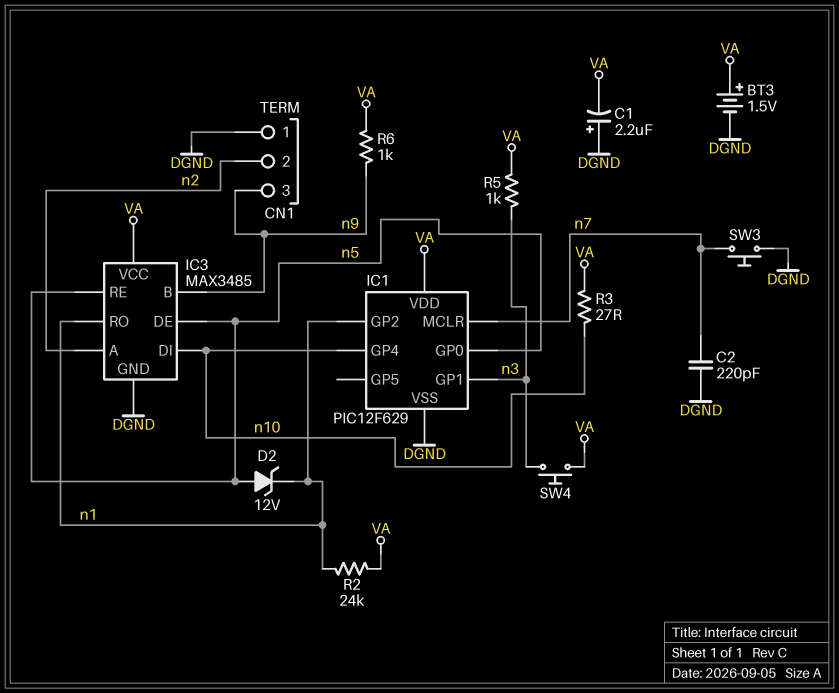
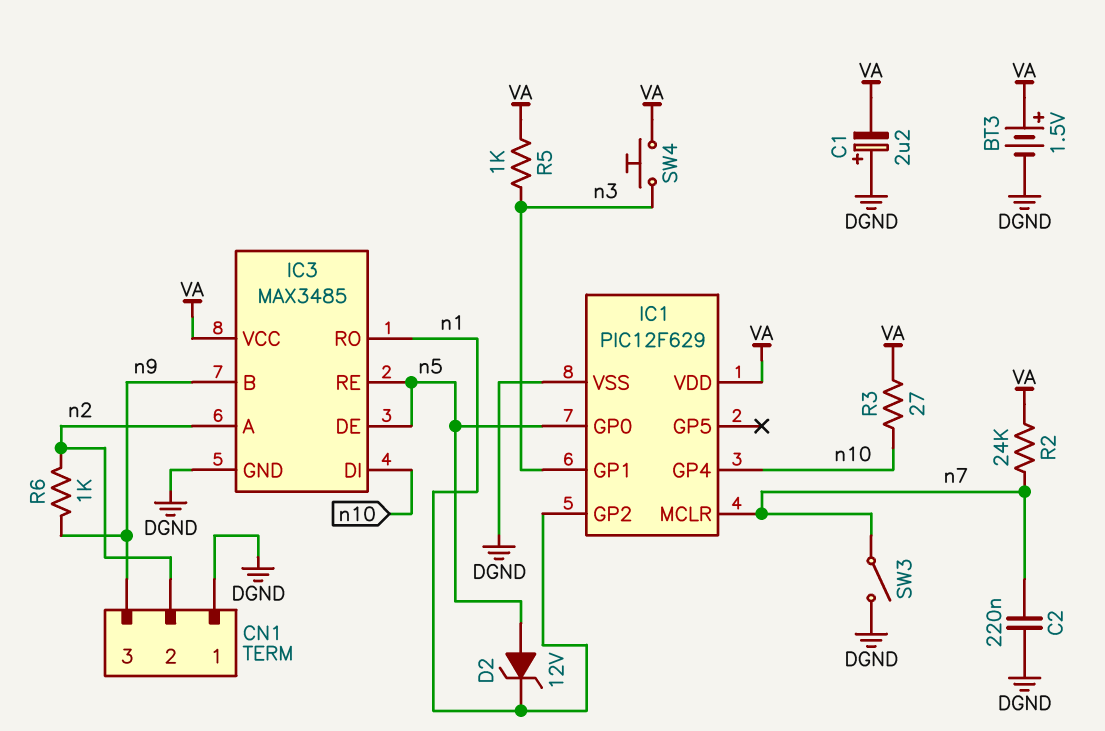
C2: 220pF (DGND, n7) -> 220nF (DGND, n7)
R2: 24k (VA, n1) -> 24k (VA, n7)
R6: 1k (VA, n9) -> 1k (n2, n9)
SW3: button (DGND, n7) -> switch (DGND, n7)

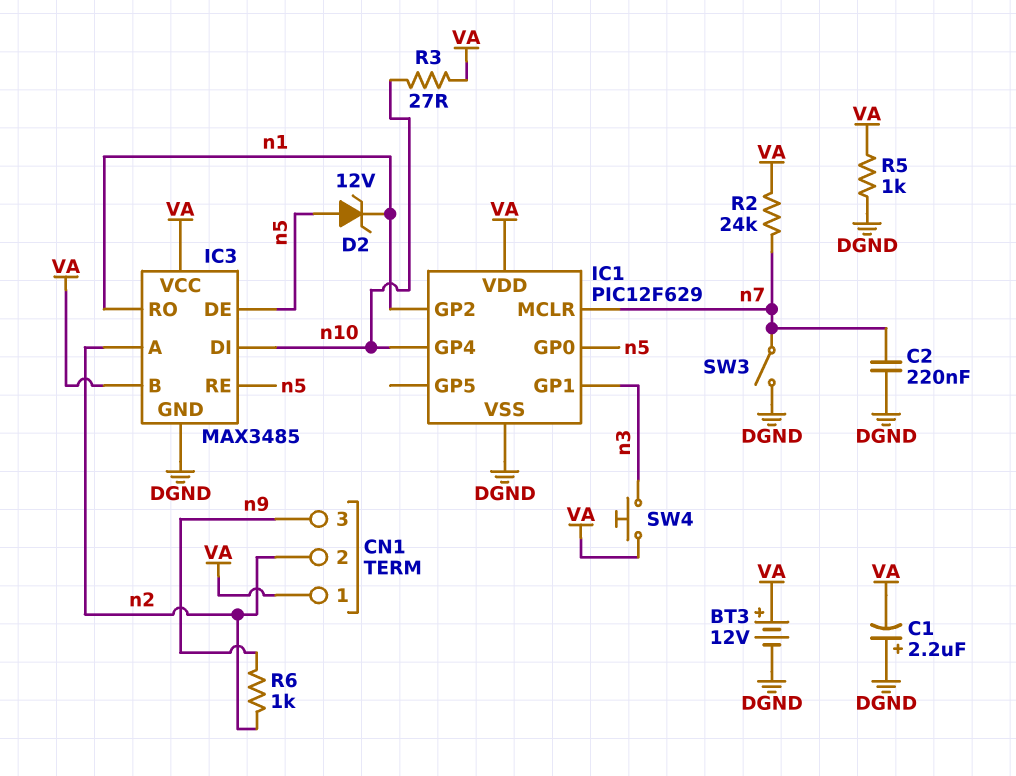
BT3: 1.5V (plus VA, minus DGND) -> 12V (plus VA, minus DGND)
CN1 pin 1: DGND -> VA
IC3 pin B: n9 -> VA
R5: 1k (VA, n3) -> 1k (DGND, VA)

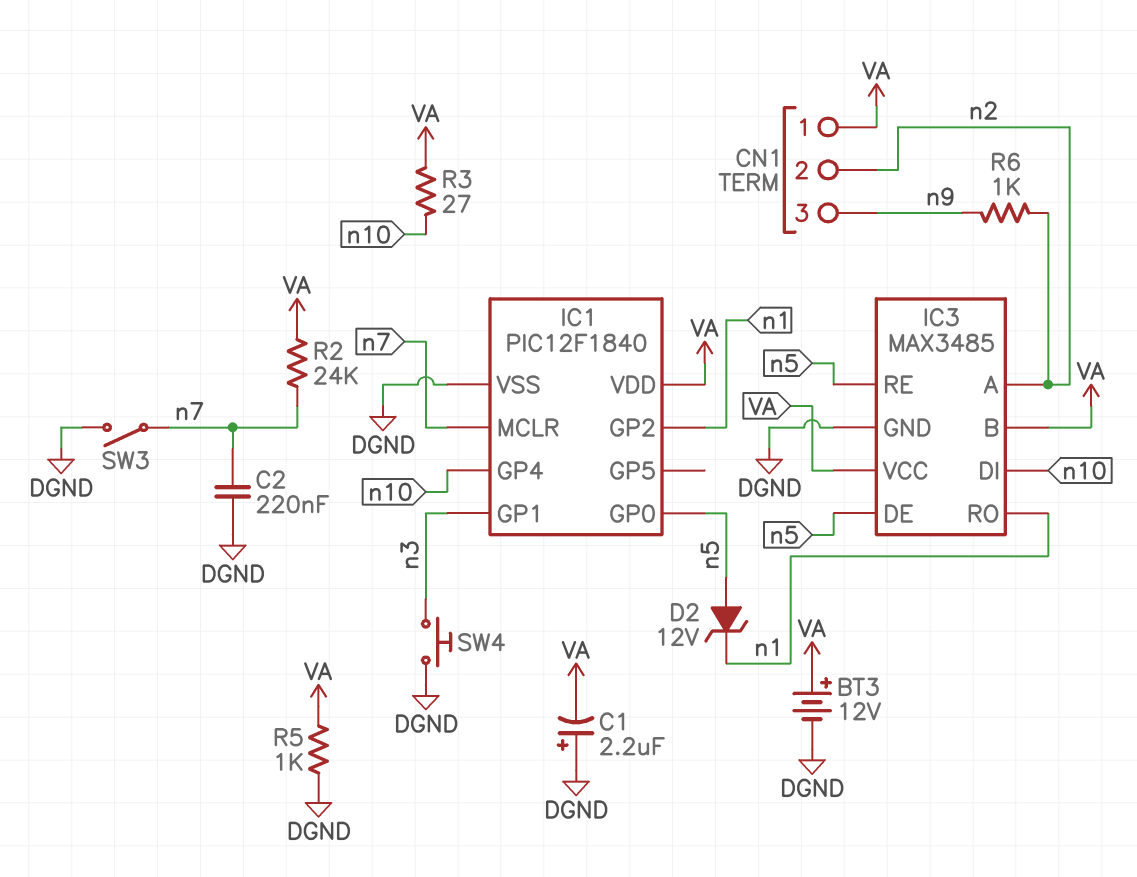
IC1: PIC12F629 -> PIC12F1840
SW4: button (VA, n3) -> button (DGND, n3)

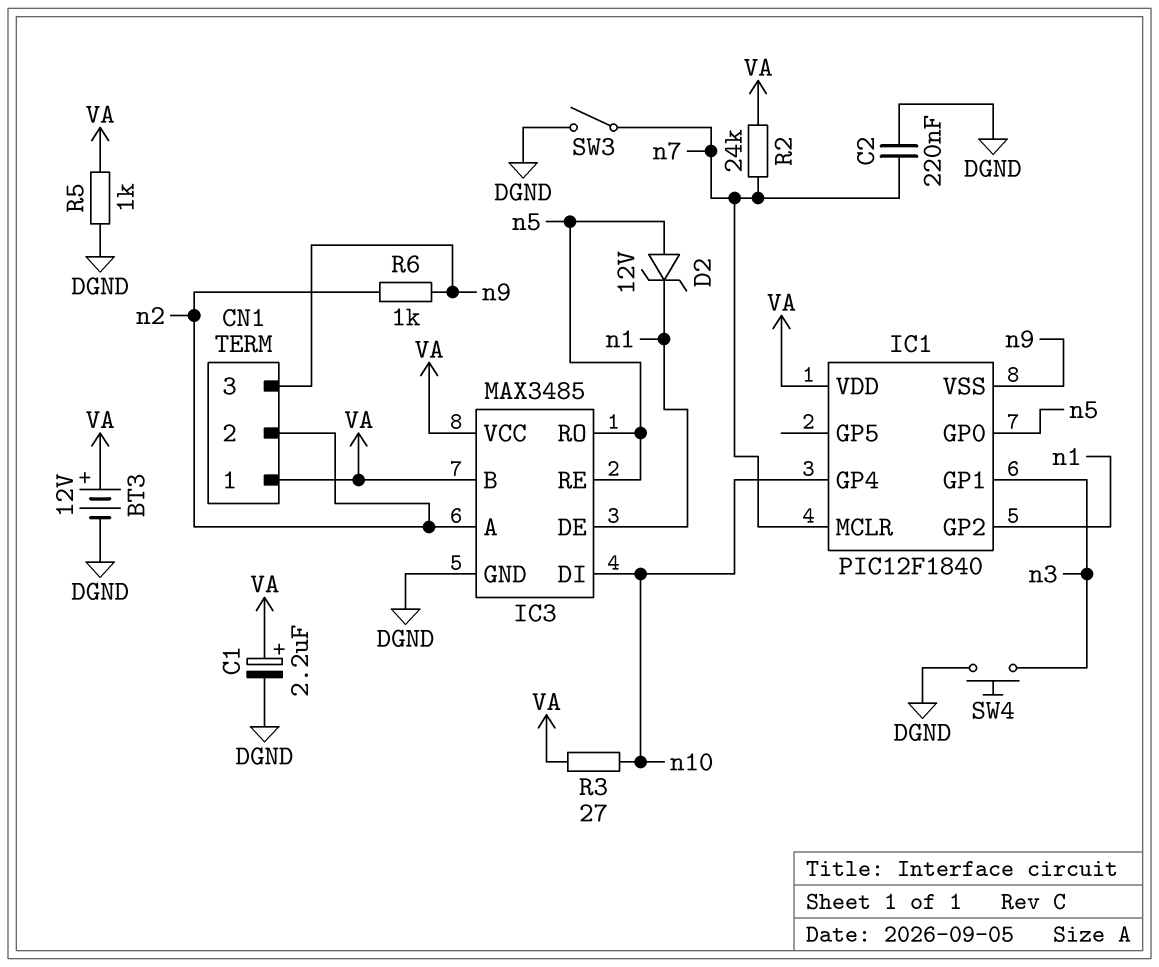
C1: 2.2uF (plus DGND, minus VA) -> 2.2uF (plus VA, minus DGND)
IC1 pin VSS: DGND -> n9
IC3 pin DE: n5 -> n1
IC3 pin RO: n1 -> n5

